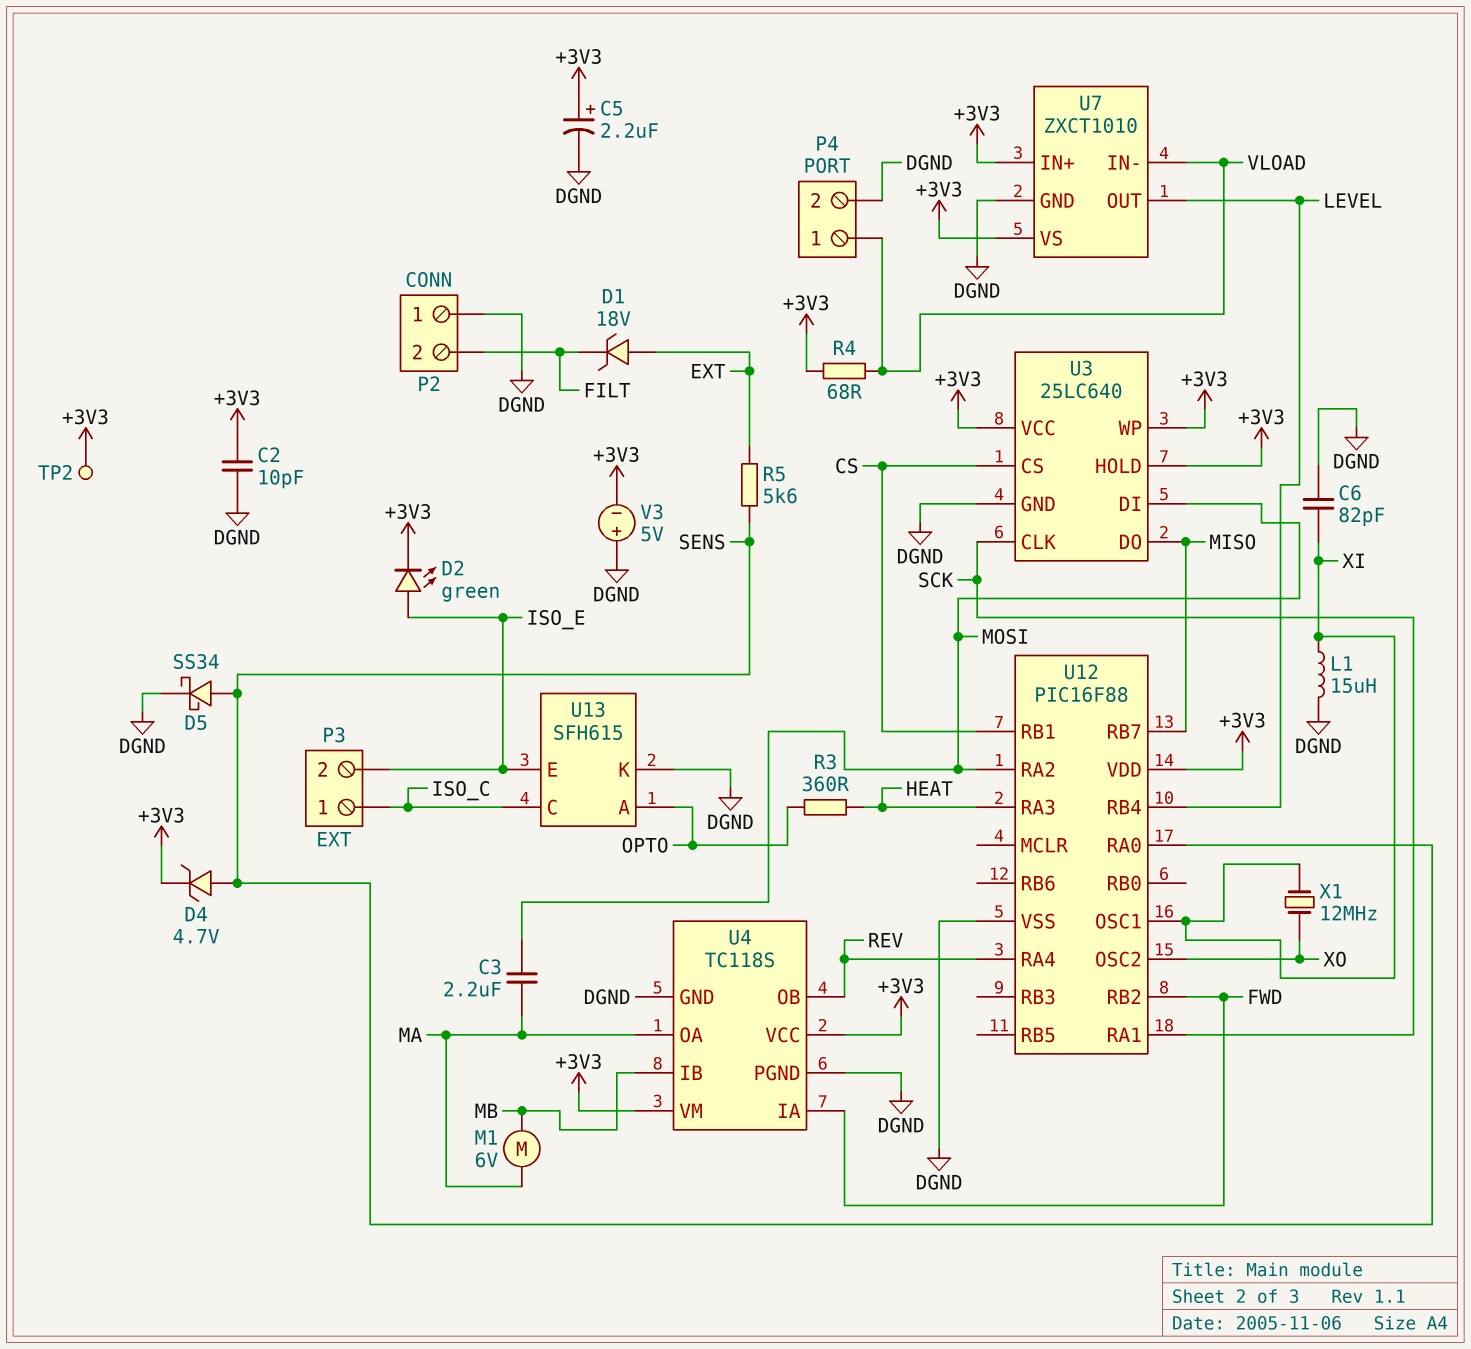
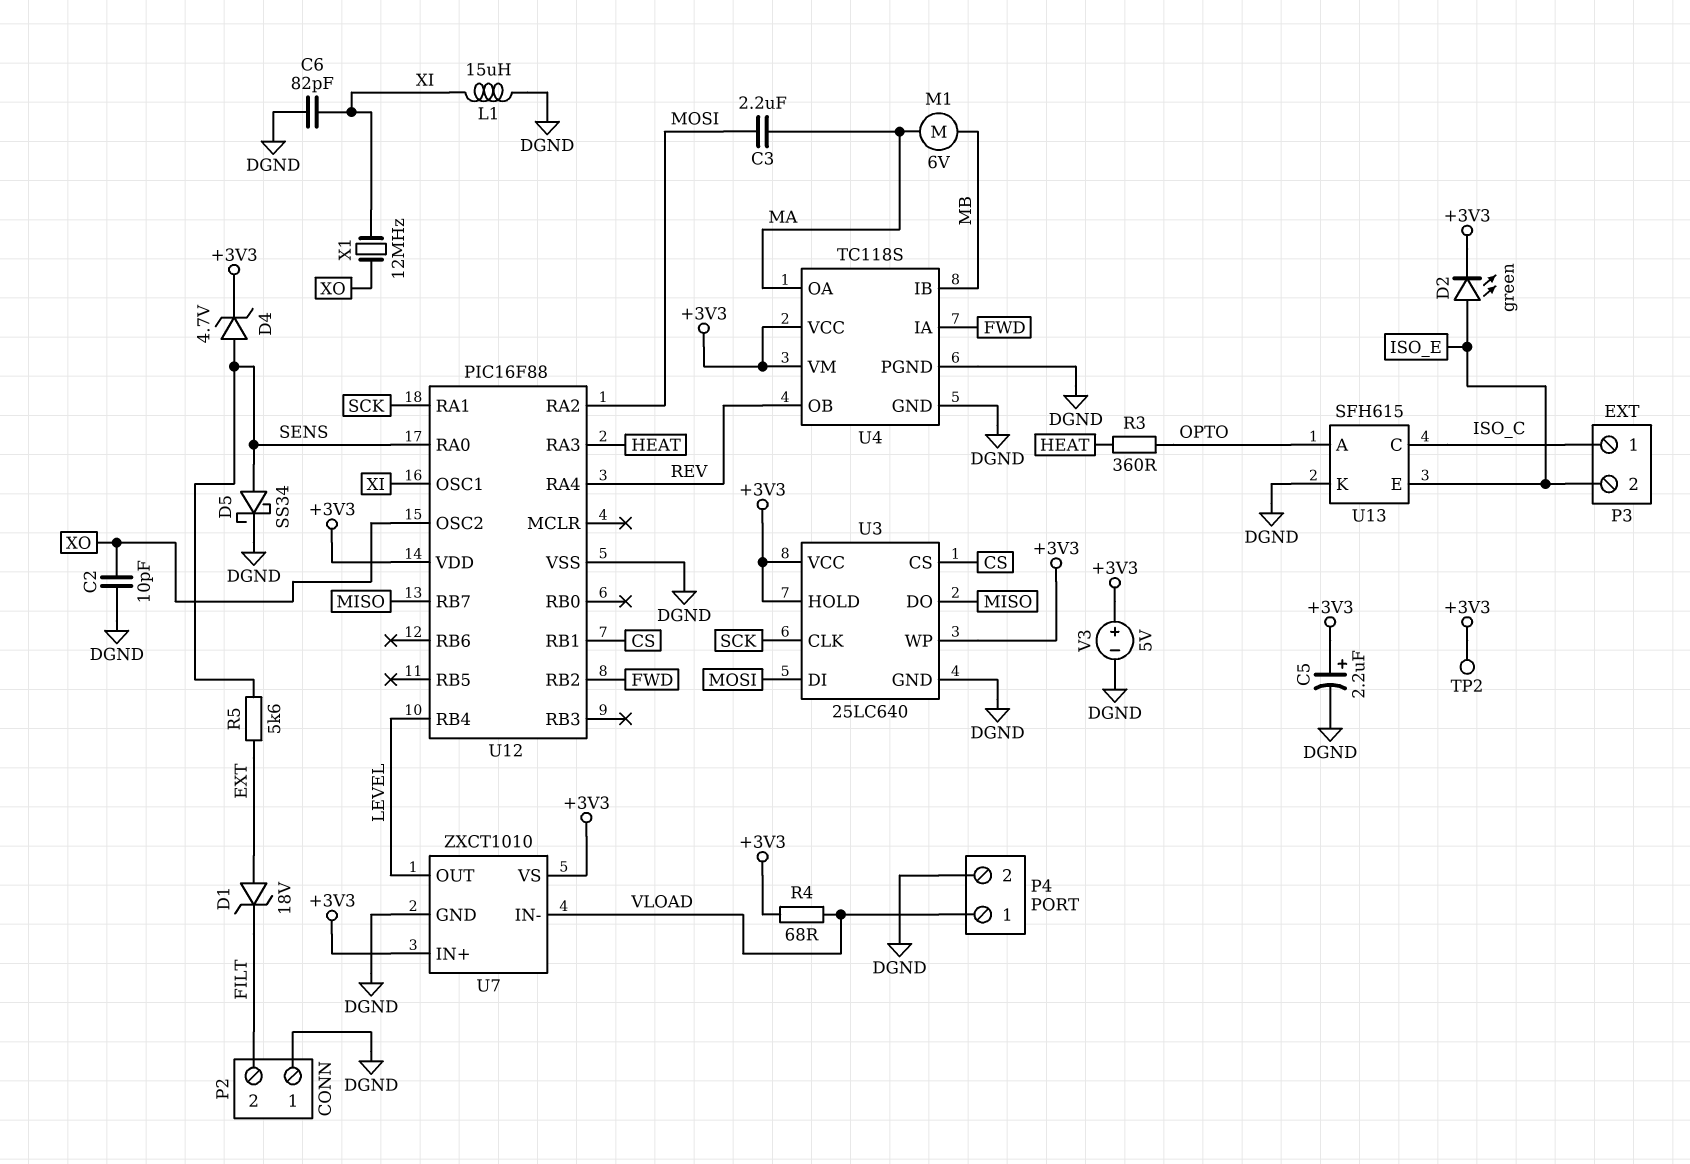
C2: 10pF (+3V3, DGND) -> 10pF (DGND, XO)
V3: 5V (plus DGND, minus +3V3) -> 5V (plus +3V3, minus DGND)

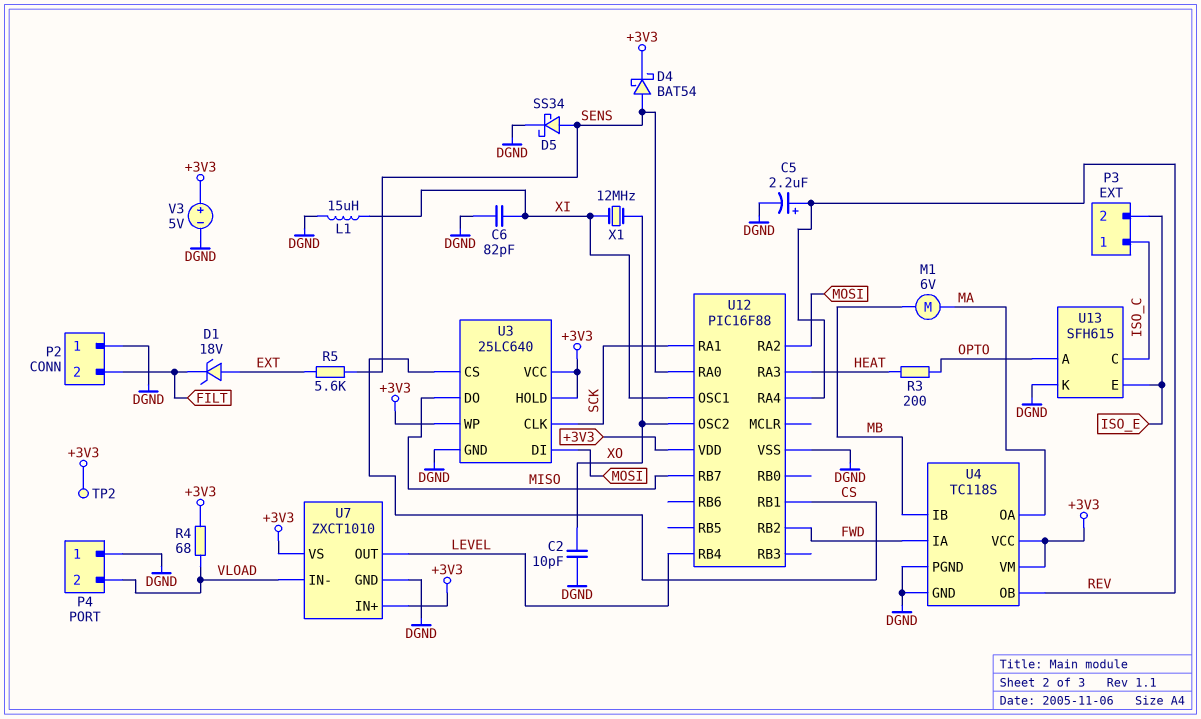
C3: 2.2uF (MA, MOSI) -> none
C5: 2.2uF (plus +3V3, minus DGND) -> 2.2uF (plus REV, minus DGND)
D2: LED green (A ISO_E, K +3V3) -> none
D4: zener 4.7V (A SENS, K +3V3) -> schottky BAT54 (A SENS, K +3V3)
P4 pin 1: VLOAD -> DGND
P4 pin 2: DGND -> VLOAD
R3: 360 (HEAT, OPTO) -> 200 (HEAT, OPTO)

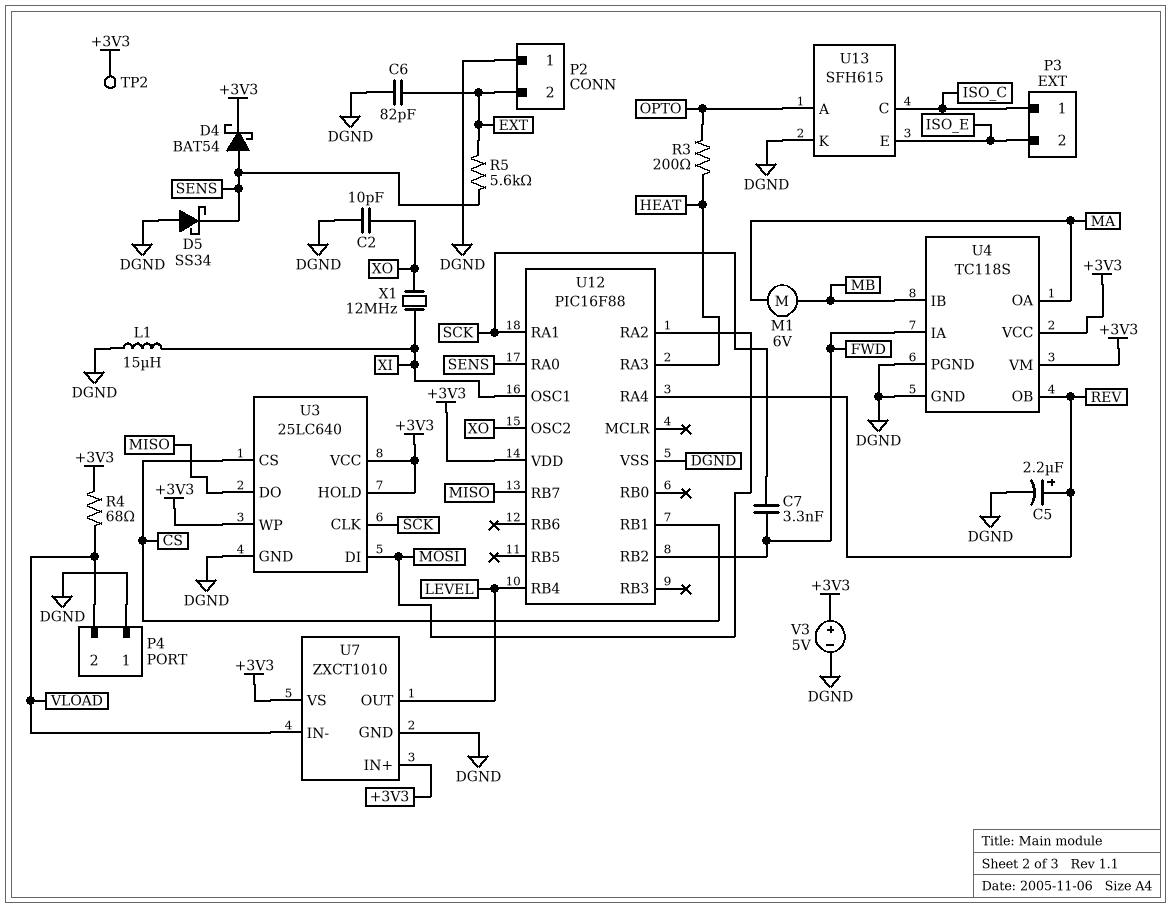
C6: 82pF (DGND, XI) -> 82pF (DGND, EXT)
C7: none -> 3.3nF (FWD, SCK)
D1: zener 18V (A EXT, K FILT) -> none
D5: schottky SS34 (A SENS, K DGND) -> schottky SS34 (A DGND, K SENS)
P2 pin 2: FILT -> EXT

